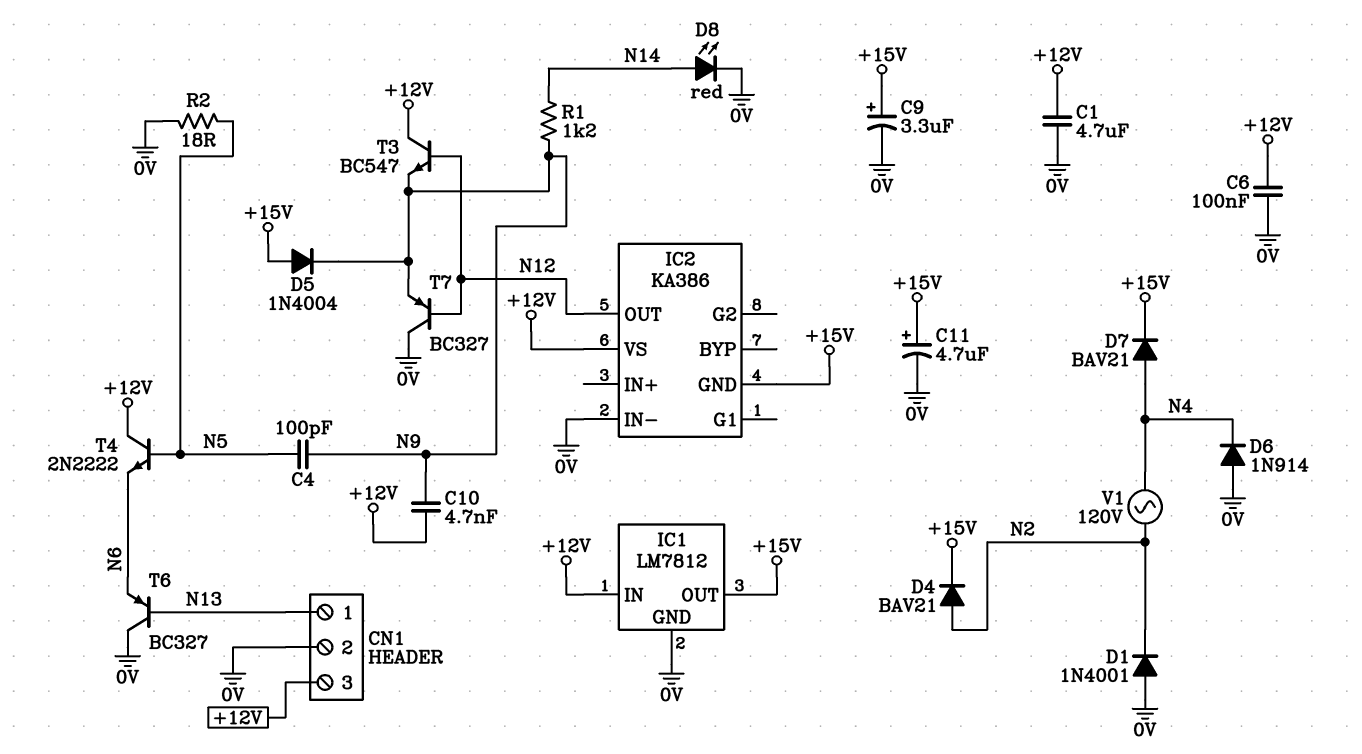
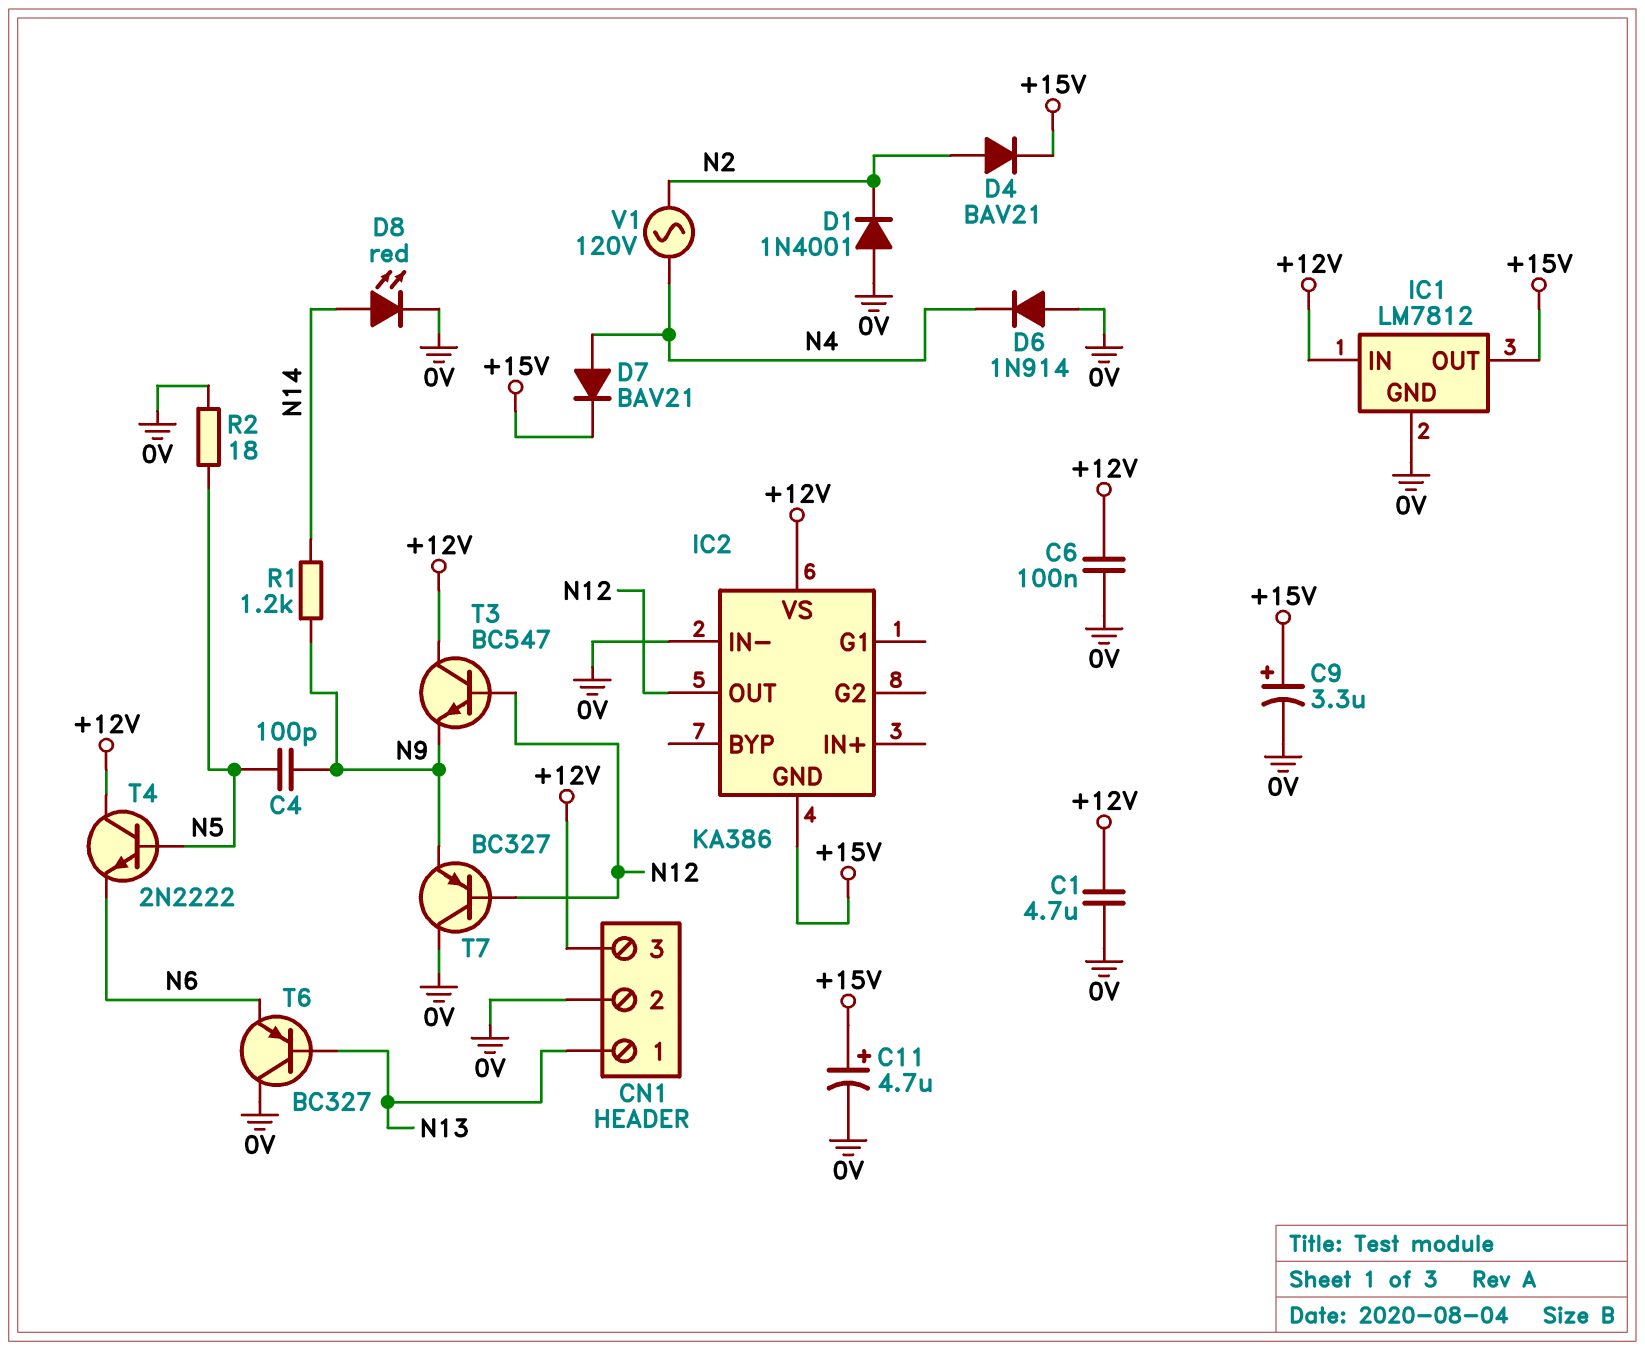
C10: 4.7nF (+12V, N9) -> none
D5: diode 1N4004 (A +15V, K N9) -> none

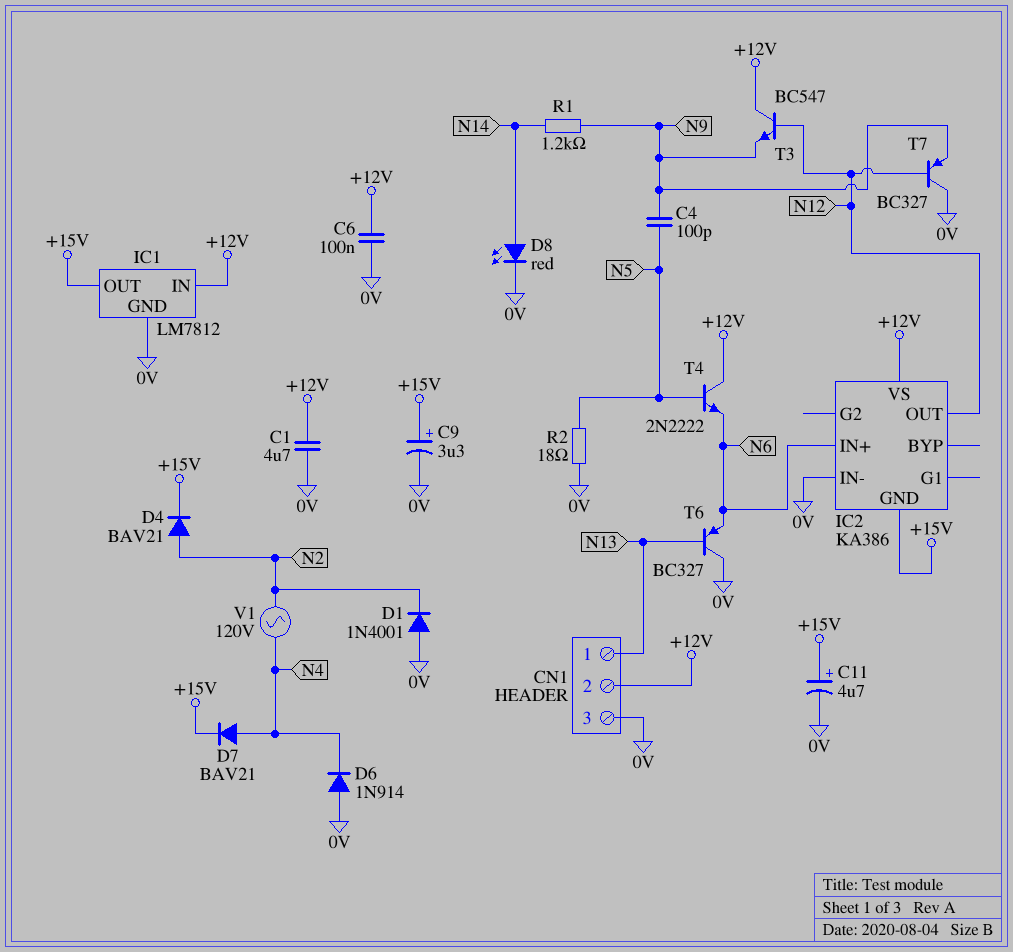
CN1 pin 2: 0V -> +12V
CN1 pin 3: +12V -> 0V
IC2 pin IN+: none -> N6

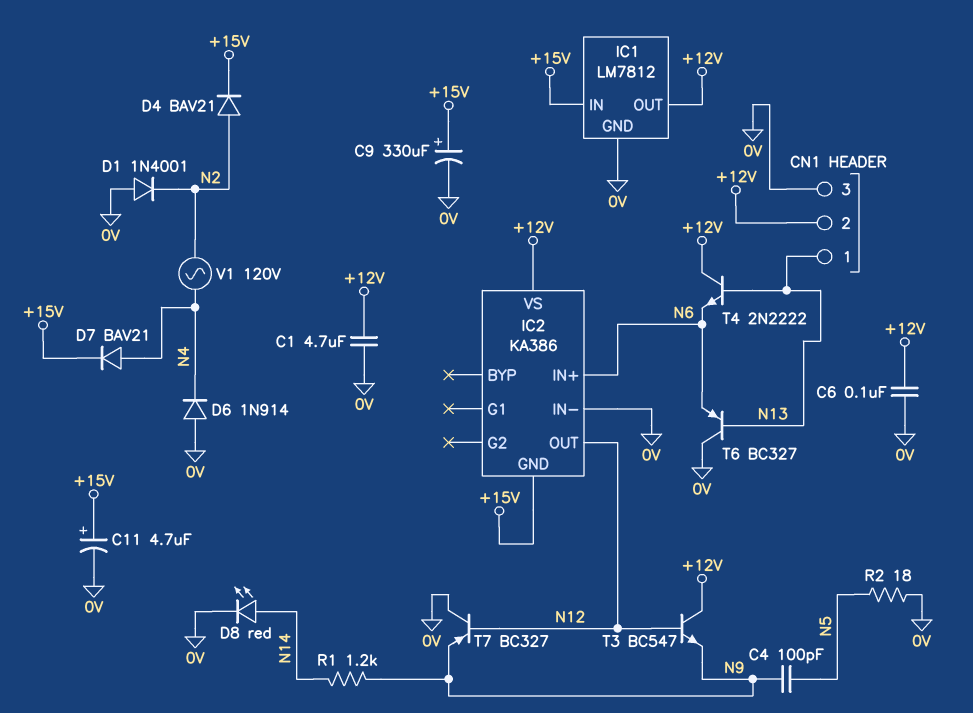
C9: 3.3uF (plus +15V, minus 0V) -> 330uF (plus +15V, minus 0V)
IC1 pin IN: +12V -> +15V
IC1 pin OUT: +15V -> +12V
T4: NPN 2N2222 (B N5, C +12V, E N6) -> NPN 2N2222 (B N13, C +12V, E N6)

